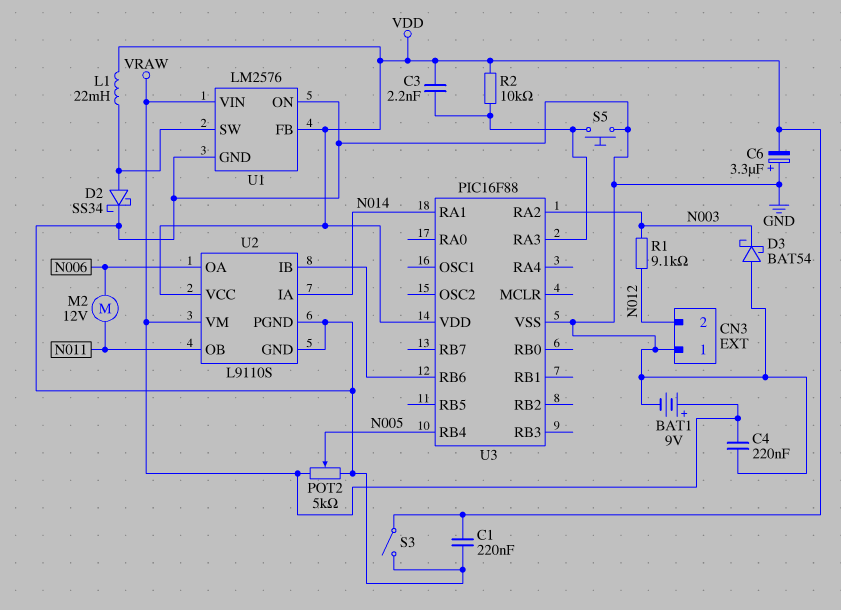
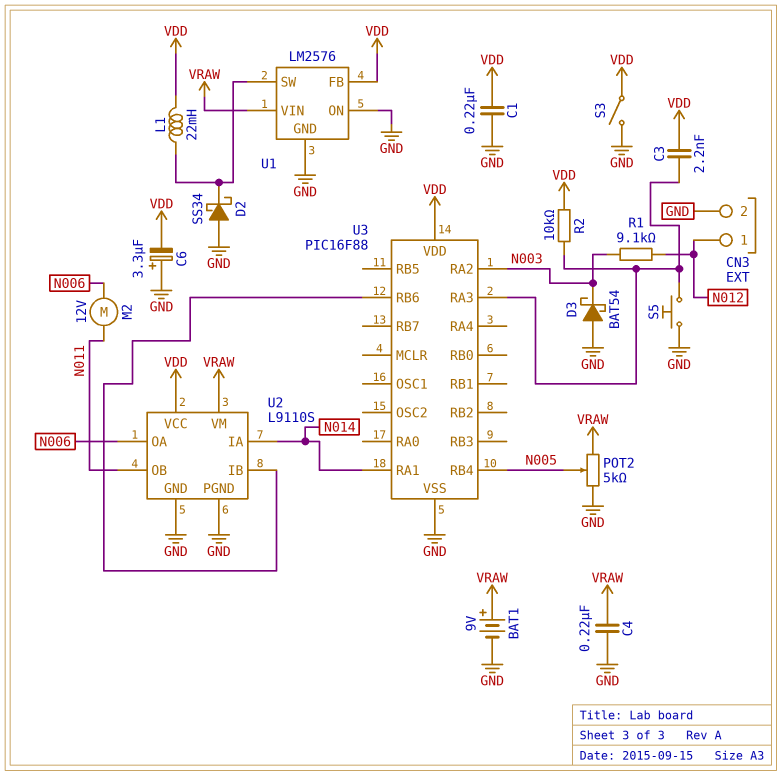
CN3 pin 1: GND -> N012
CN3 pin 2: N012 -> GND
D2: schottky SS34 (A U1/SW, K GND) -> schottky SS34 (A GND, K U1/SW)

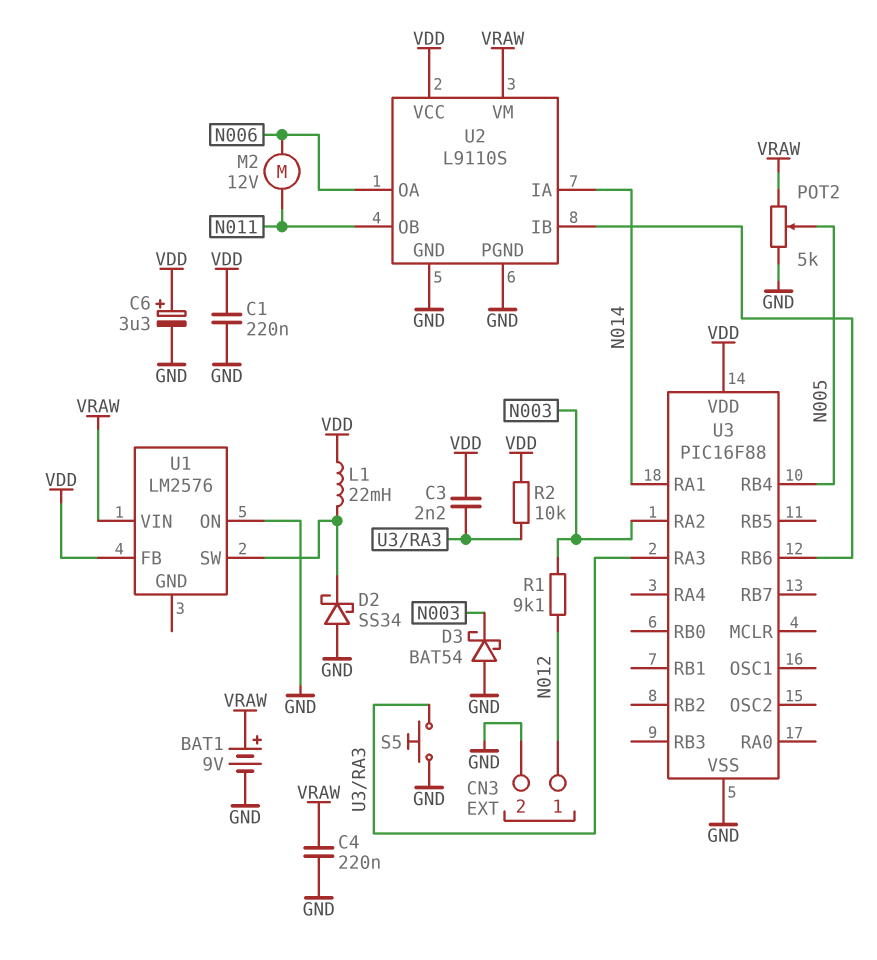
C6: 3.3uF (plus GND, minus VDD) -> 3.3uF (plus VDD, minus GND)
S3: switch (GND, VDD) -> none
U1 pin GND: GND -> none

